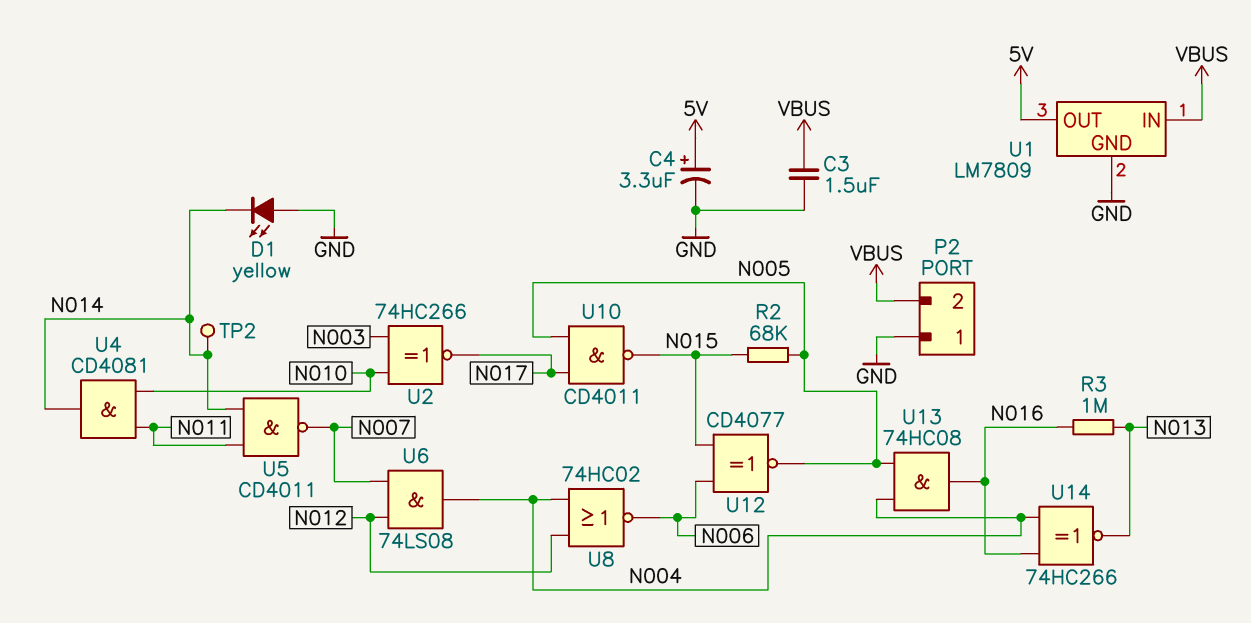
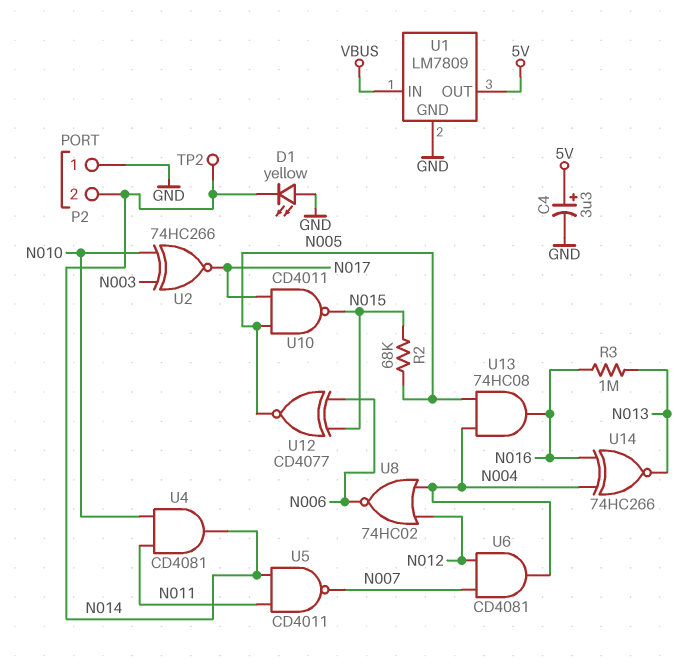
C3: 1.5uF (GND, VBUS) -> none
P2 pin 2: VBUS -> N014
U6: AND 74LS08 (in N007, in N012, out N004) -> AND CD4081 (in N007, in N012, out N004)

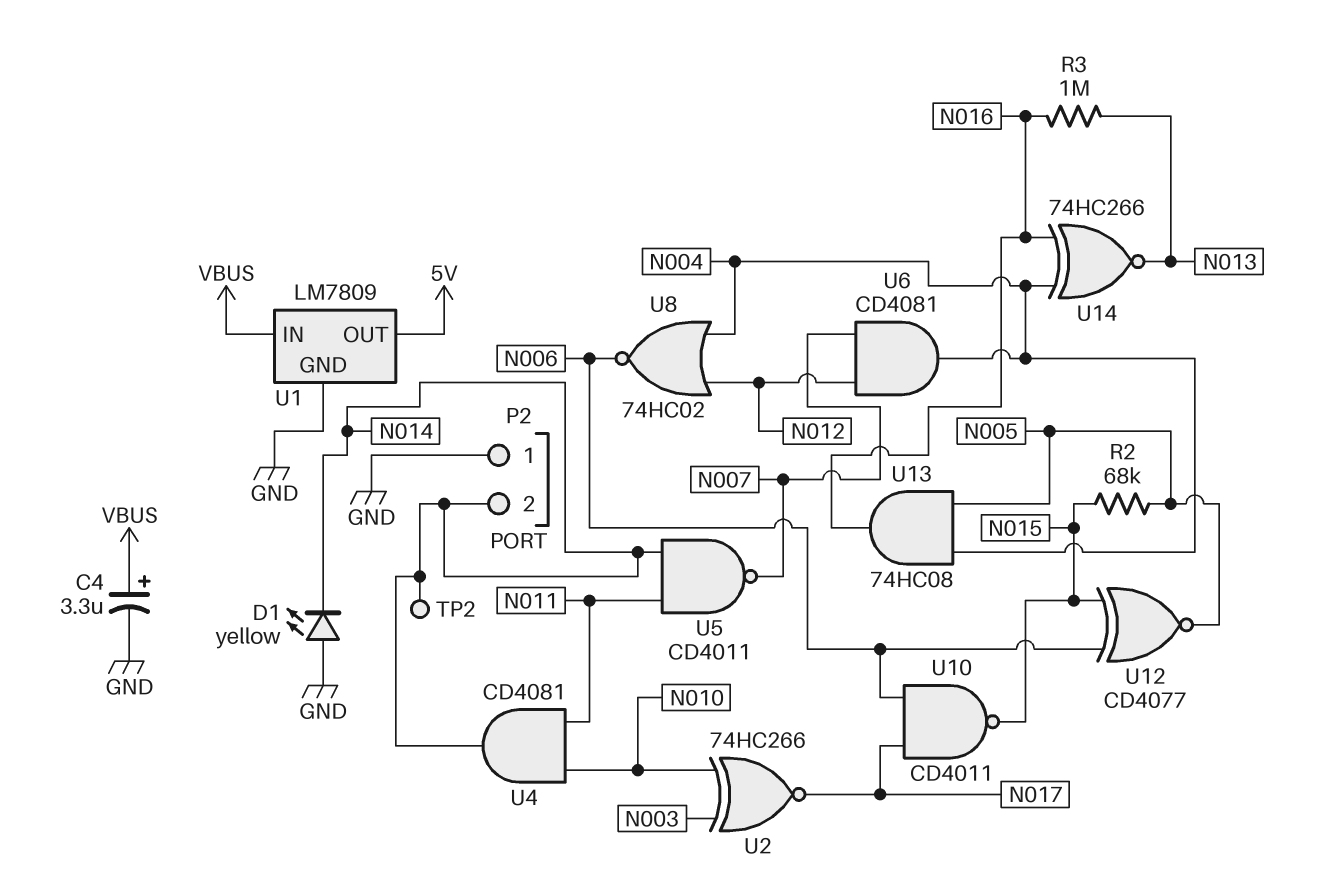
C4: 3.3uF (plus 5V, minus GND) -> 3.3uF (plus VBUS, minus GND)
U10: NAND CD4011 (in N005, in N017, out N015) -> NAND CD4011 (in N006, in N017, out N015)

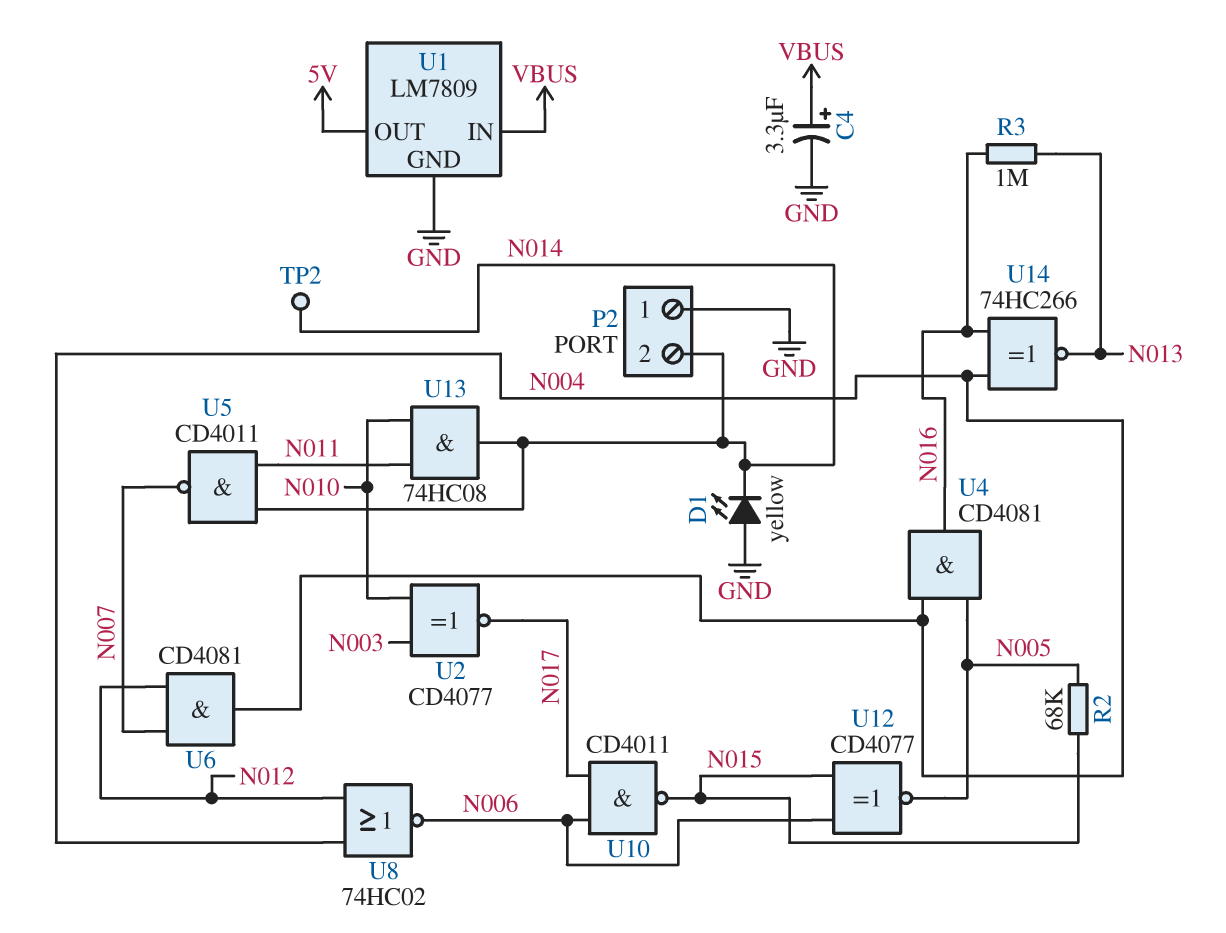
U2: XNOR 74HC266 (in N003, in N010, out N017) -> XNOR CD4077 (in N003, in N010, out N017)
U4: AND CD4081 (in N010, in N011, out N014) -> AND CD4081 (in N004, in N005, out N016)
U13: AND 74HC08 (in N004, in N005, out N016) -> AND 74HC08 (in N010, in N011, out N014)

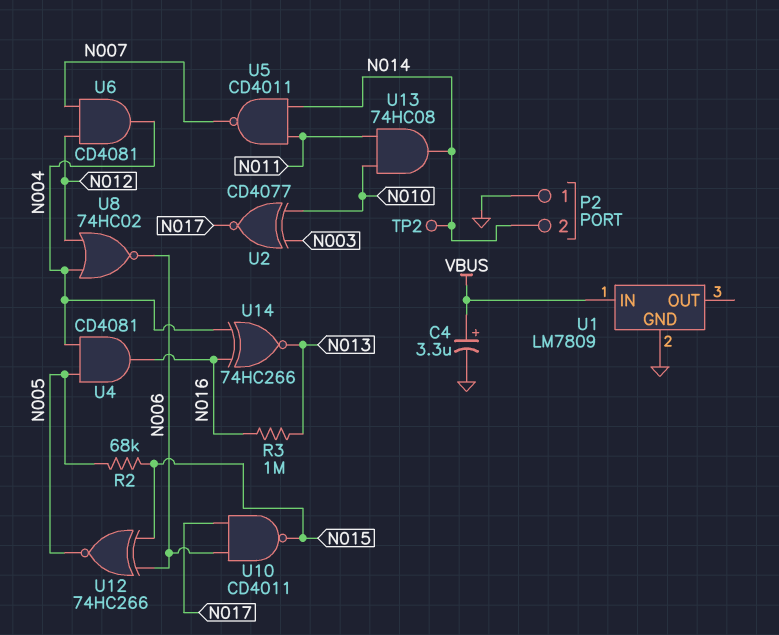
D1: LED yellow (A GND, K N014) -> none
U1 pin OUT: 5V -> none
U12: XNOR CD4077 (in N006, in N015, out N005) -> XNOR 74HC266 (in N006, in N015, out N005)

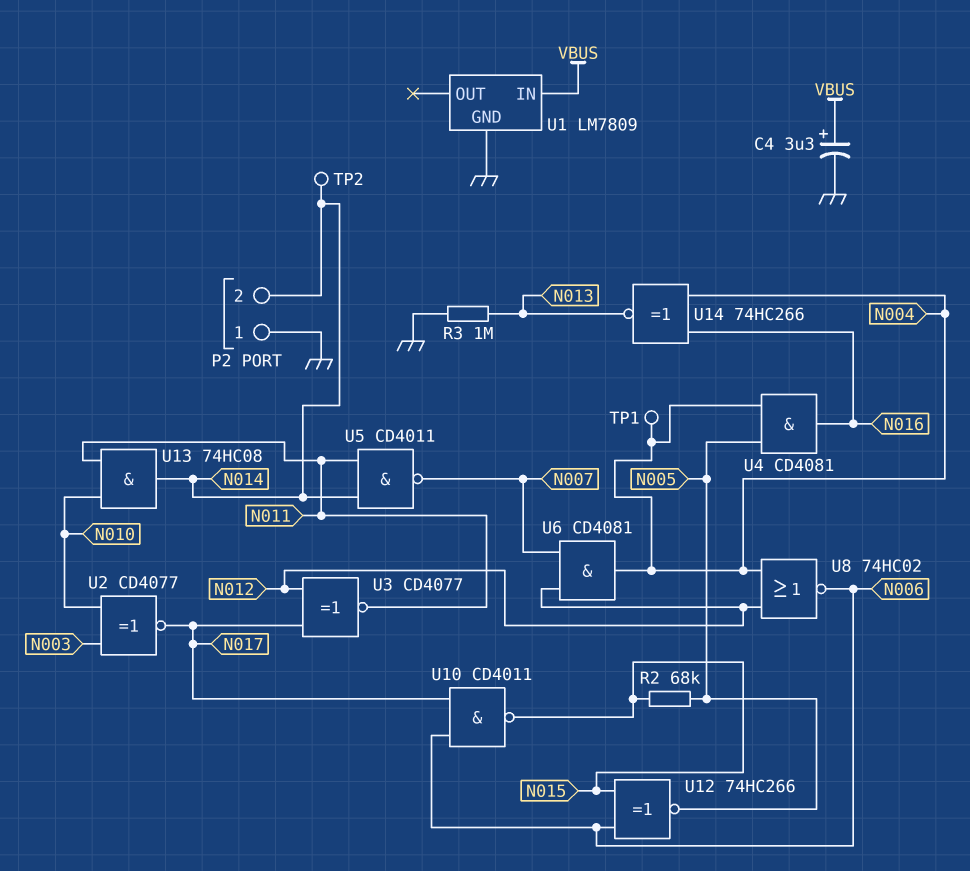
R3: 1M (N013, N016) -> 1M (GND, N013)
TP1: none -> test point (N004)
U3: none -> XNOR CD4077 (in N012, in N017, out N011)

